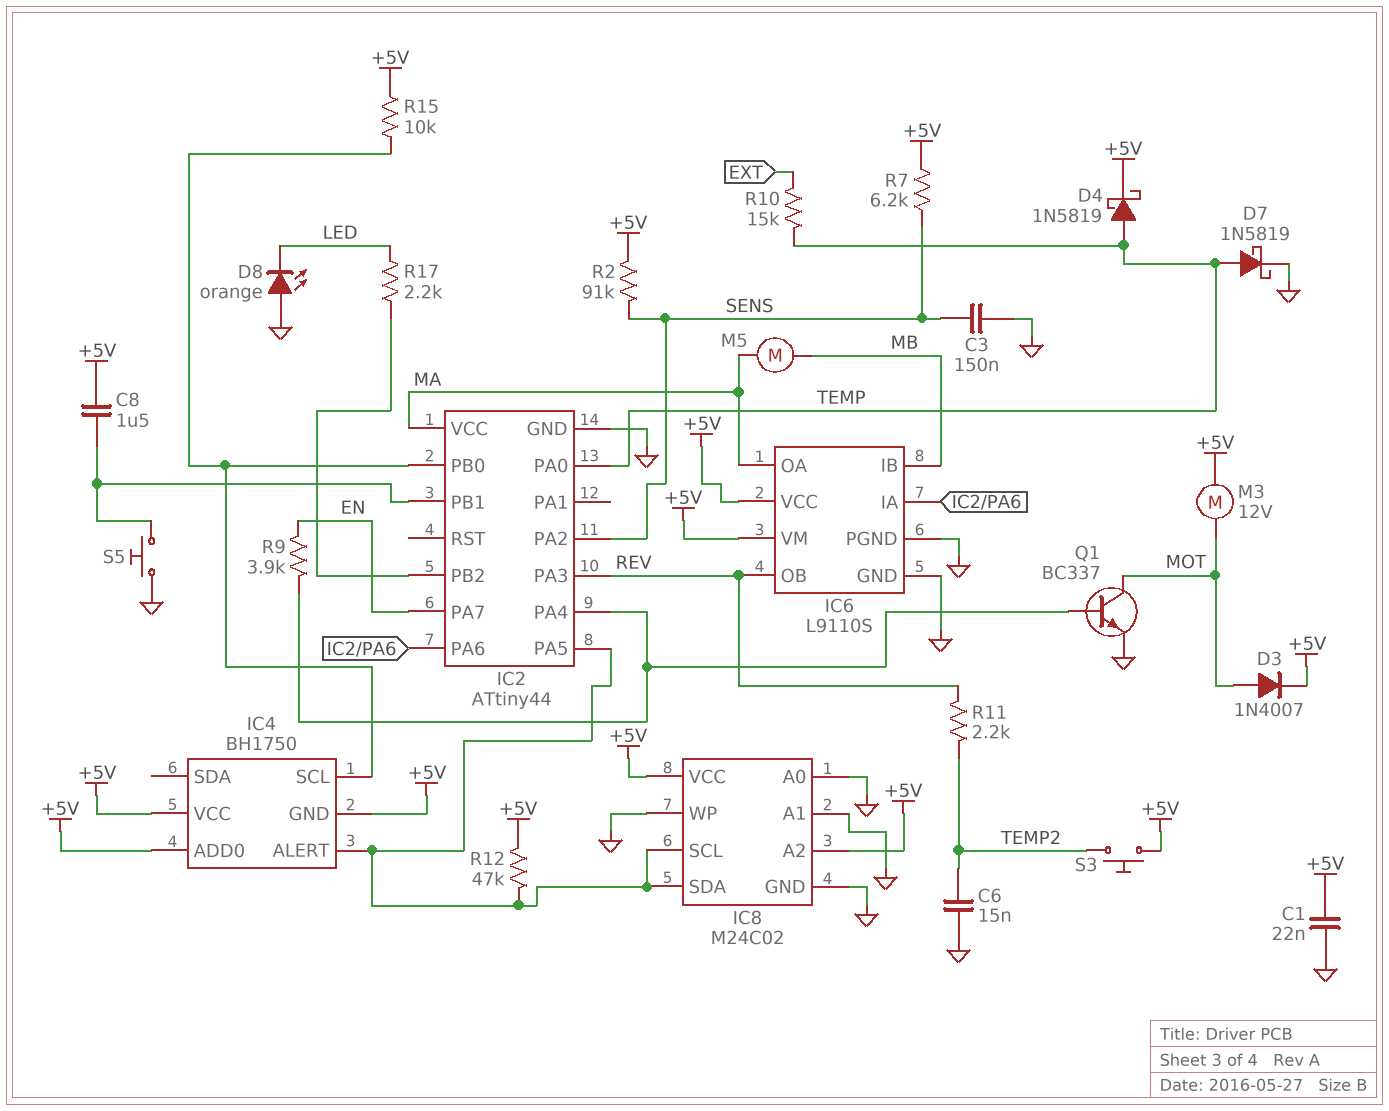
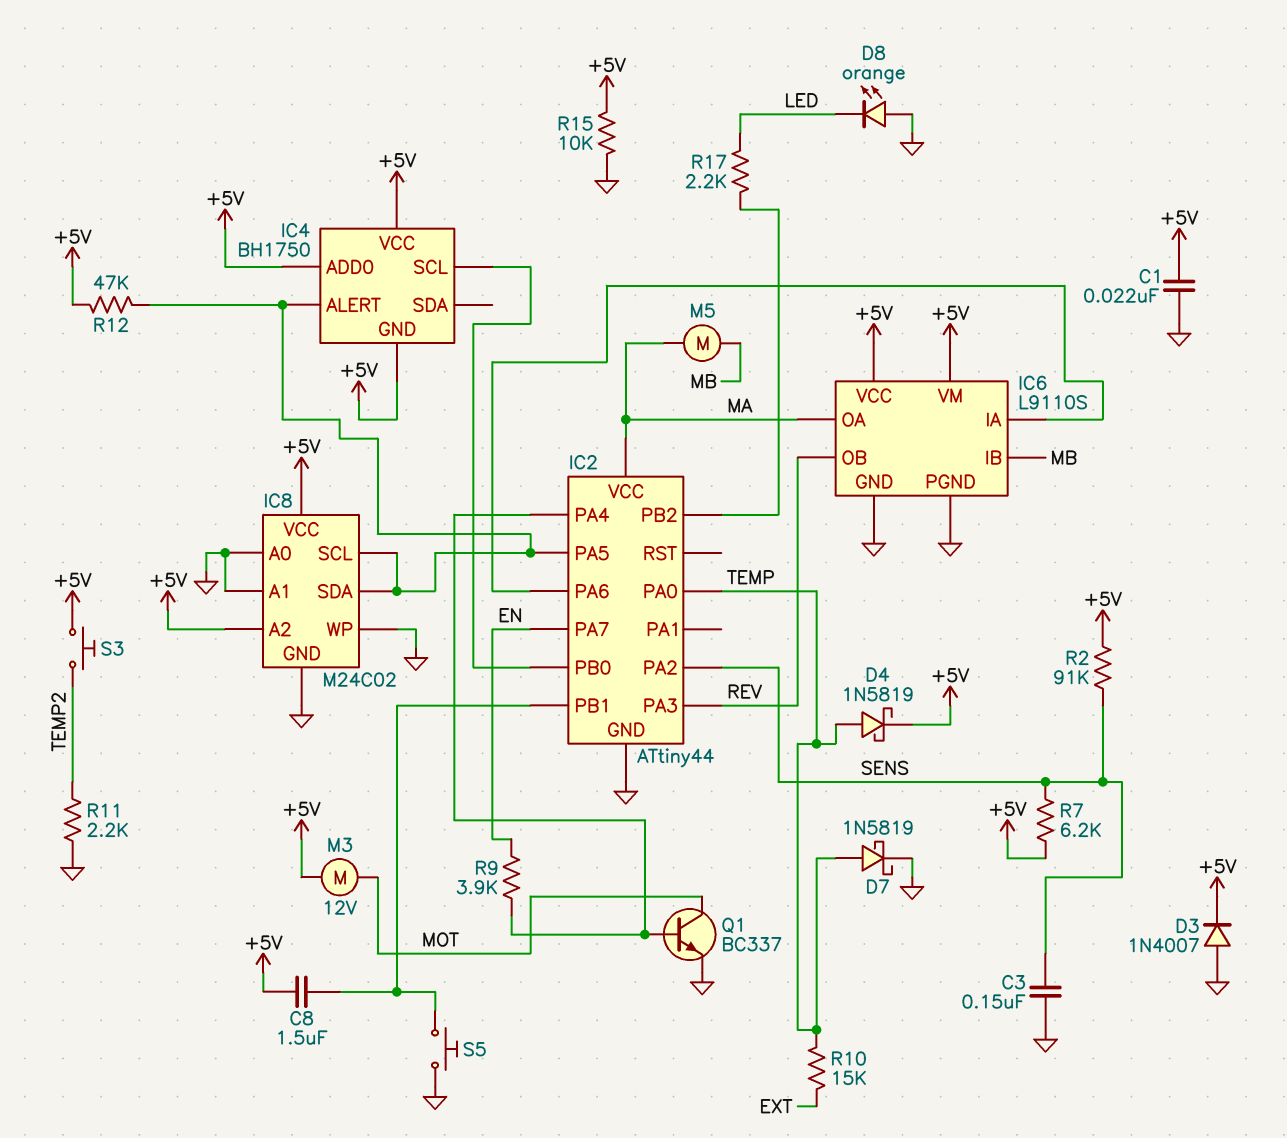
C6: 15nF (GND, TEMP2) -> none
D3: diode 1N4007 (A MOT, K +5V) -> diode 1N4007 (A GND, K +5V)
R11: 2.2k (REV, TEMP2) -> 2.2k (GND, TEMP2)
R15: 10k (+5V, IC2/PB0) -> 10k (+5V, GND)

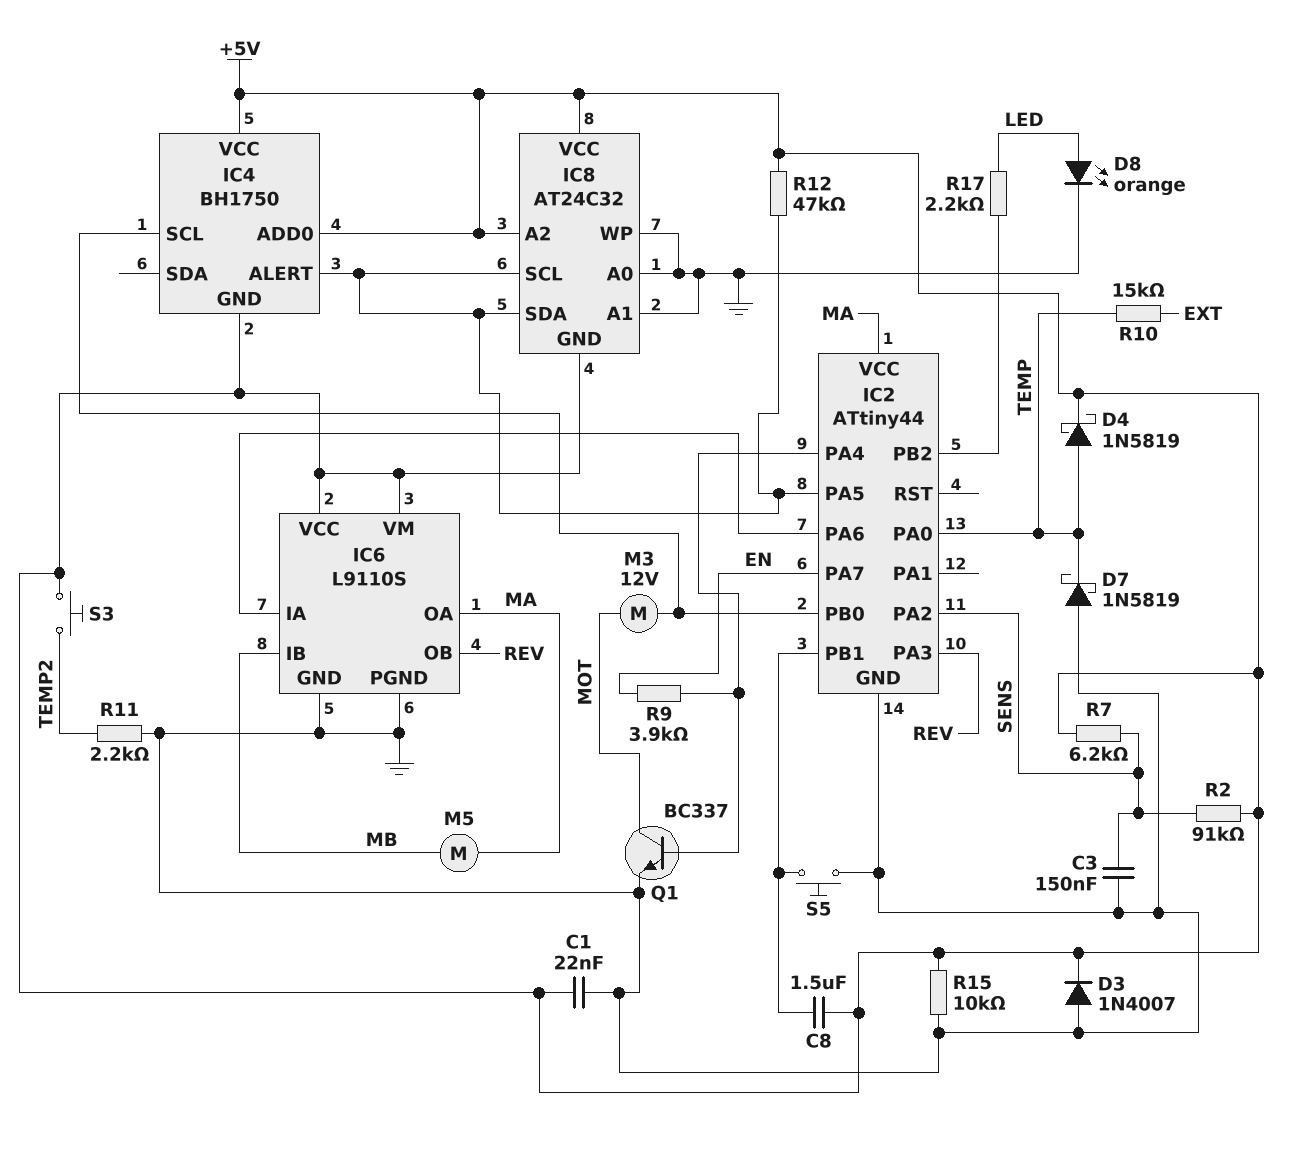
D7: schottky 1N5819 (A TEMP, K GND) -> schottky 1N5819 (A GND, K TEMP)
D8: LED orange (A GND, K LED) -> LED orange (A LED, K GND)
IC8: M24C02 -> AT24C32
IC8 pin GND: GND -> +5V
M3: motor 12V (+5V, MOT) -> motor 12V (IC2/PB0, MOT)

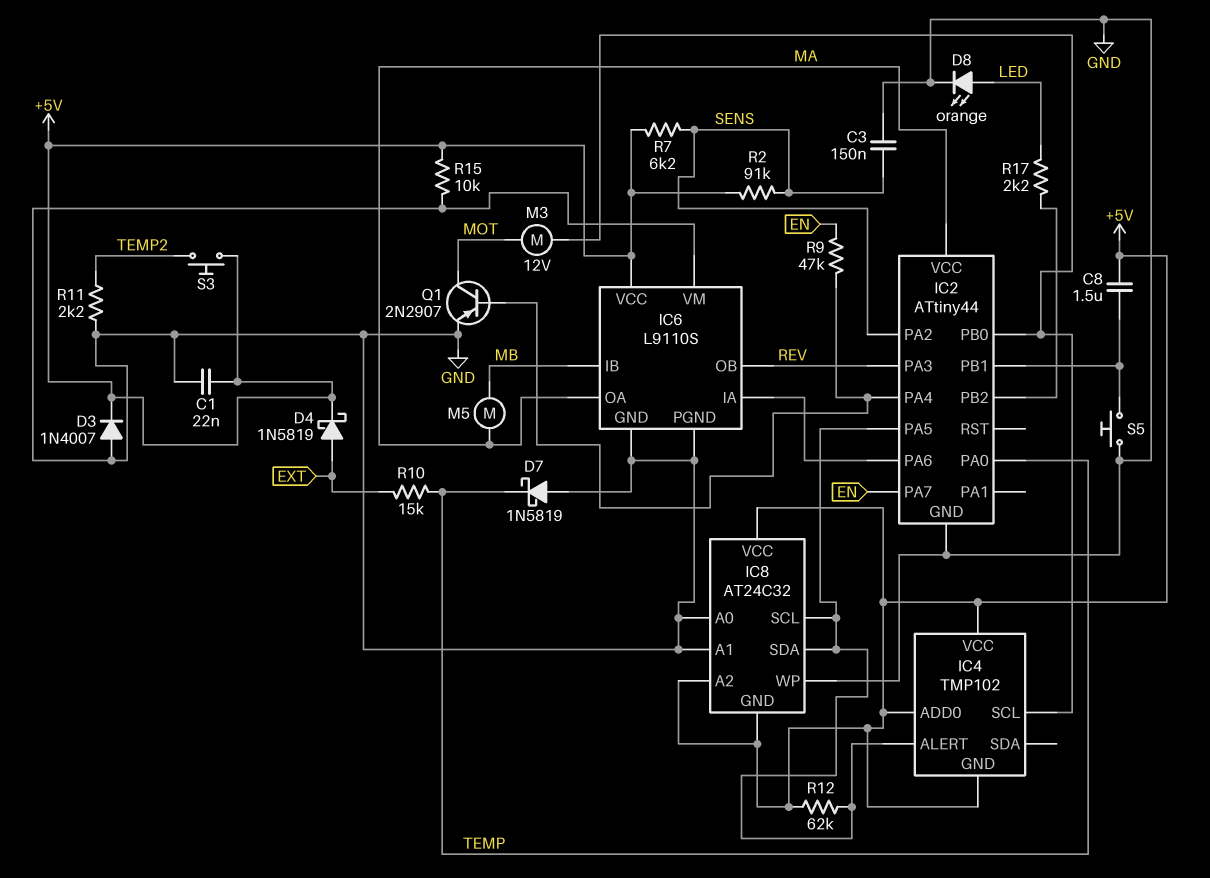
D4: schottky 1N5819 (A TEMP, K +5V) -> schottky 1N5819 (A EXT, K +5V)
IC4: BH1750 -> TMP102
IC6 pin VM: +5V -> GND
Q1: NPN BC337 (B IC2/PA4, C MOT, E GND) -> PNP 2N2907 (B IC2/PA4, C MOT, E GND)
R9: 3.9k (EN, IC2/PA4) -> 47k (EN, IC2/PA4)
R12: 47k (+5V, IC2/PA5) -> 62k (+5V, IC2/PA5)

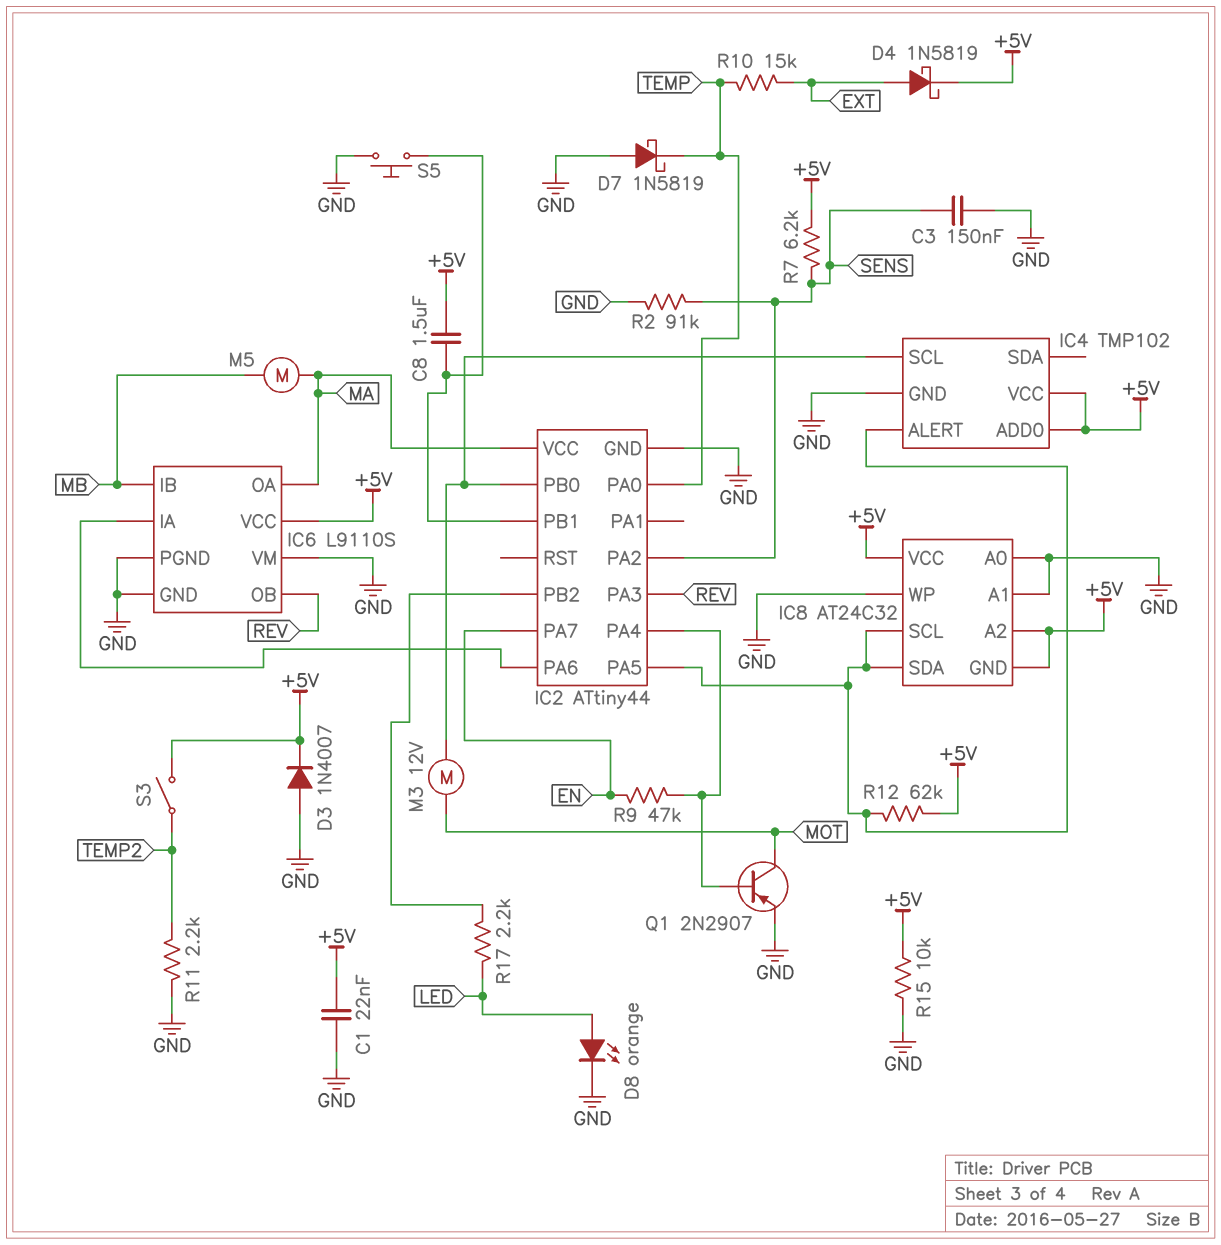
IC4 pin GND: +5V -> GND
R2: 91k (+5V, SENS) -> 91k (GND, SENS)
S3: button (+5V, TEMP2) -> switch (+5V, TEMP2)

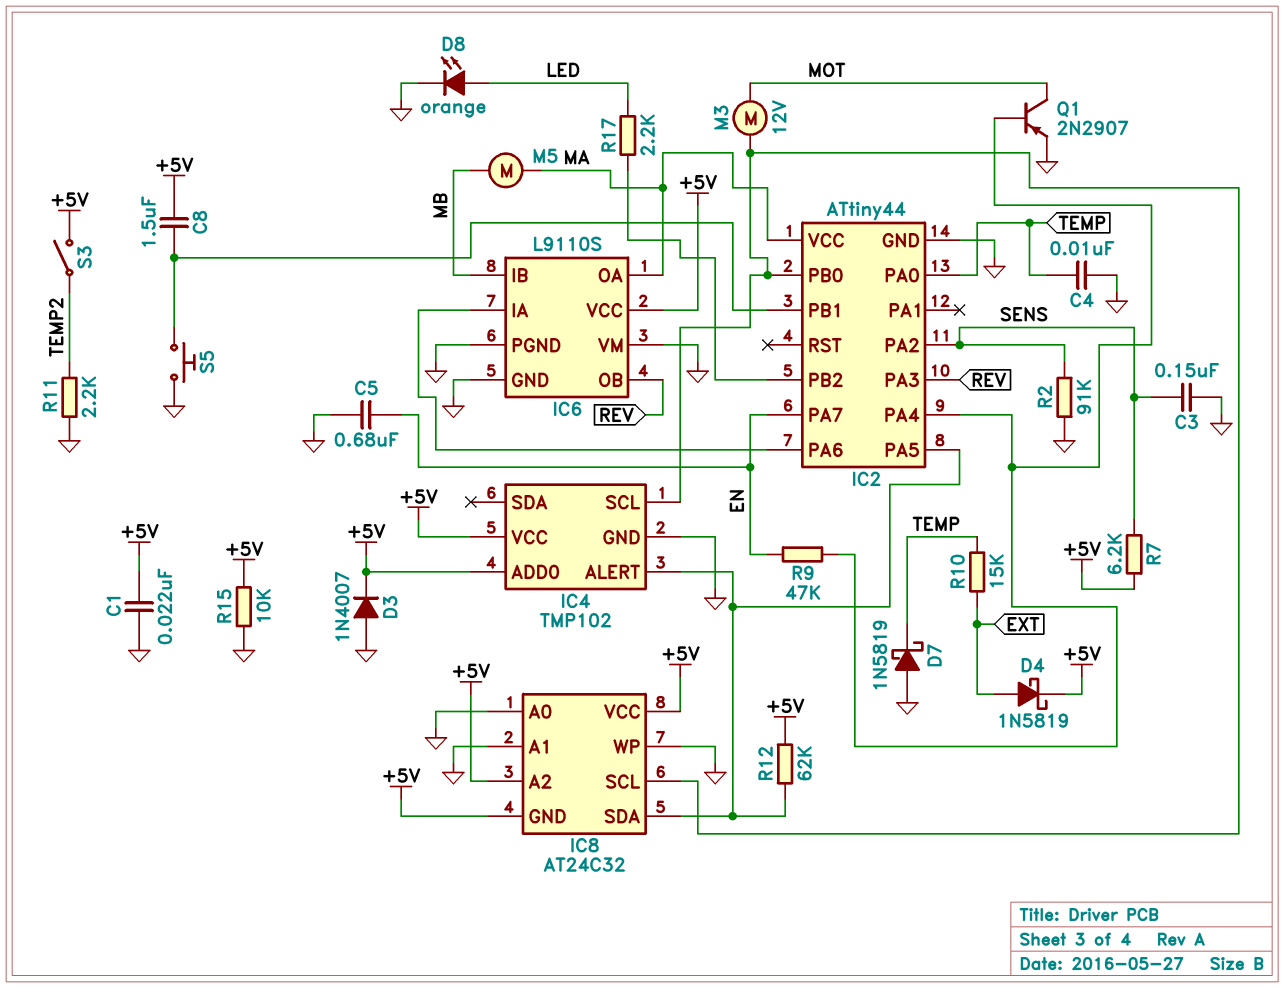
C4: none -> 10nF (GND, TEMP)
C5: none -> 680nF (EN, GND)
IC8 pin SCL: IC2/PA5 -> IC2/PB0

